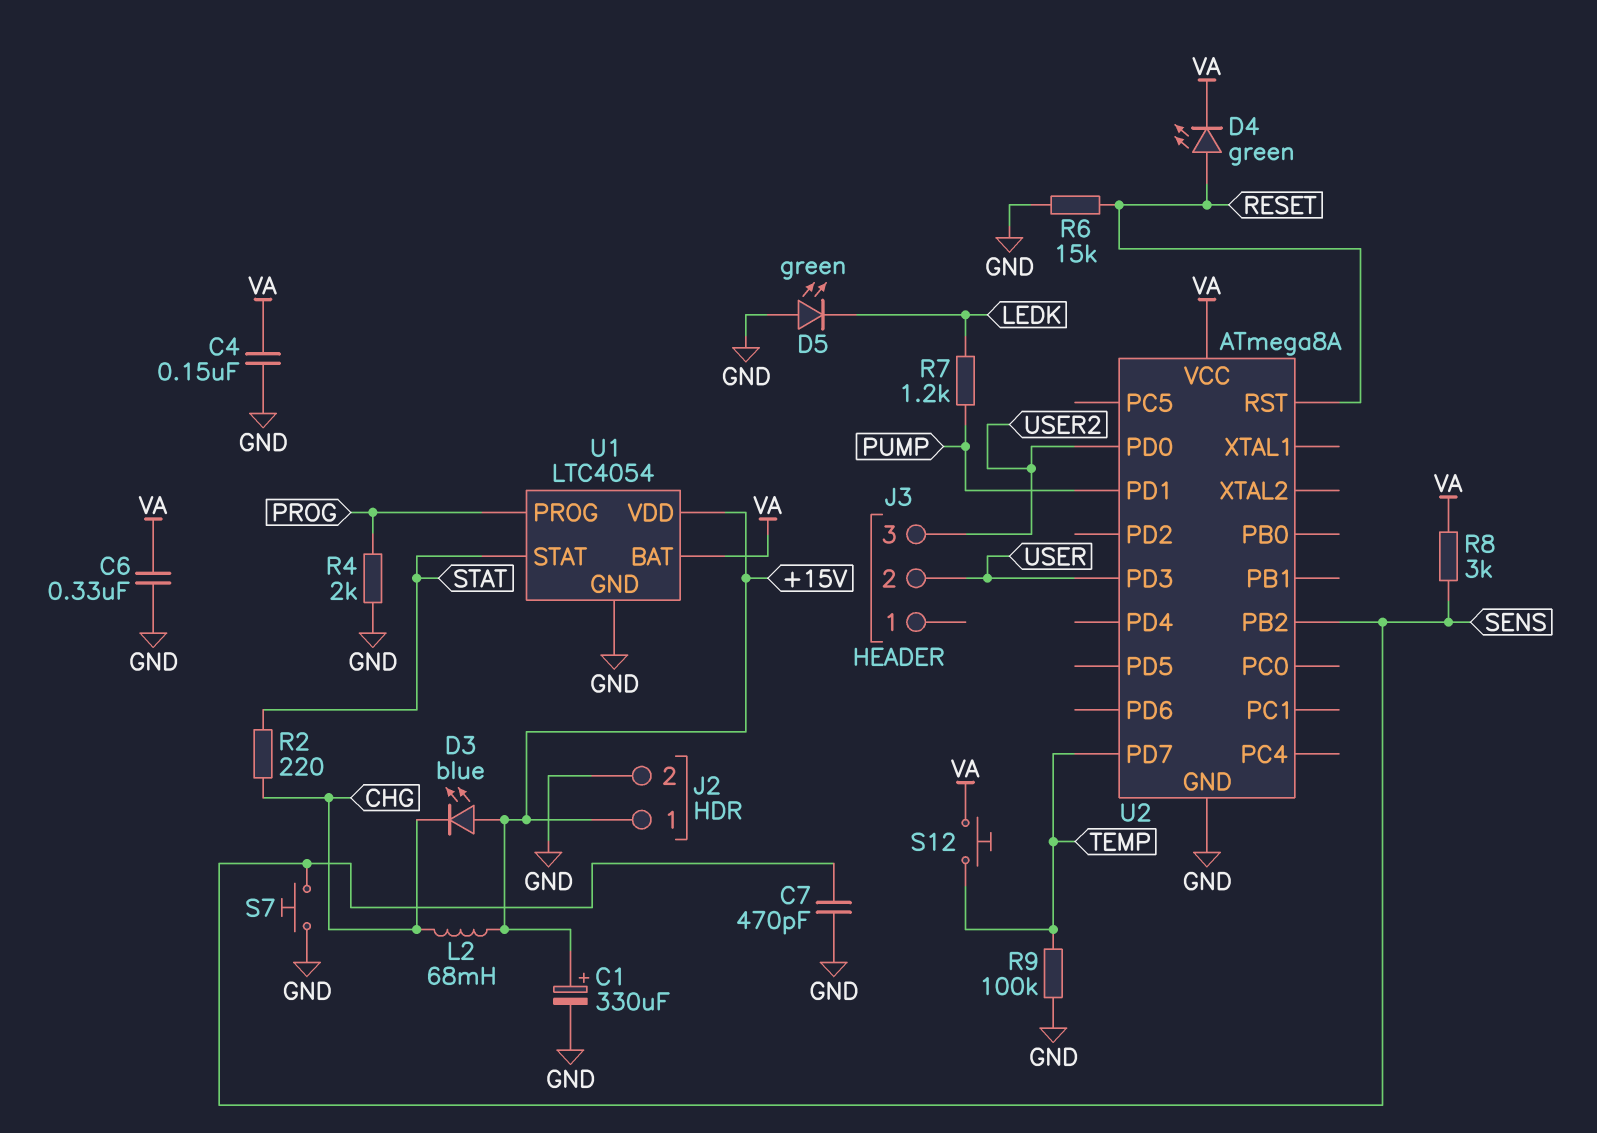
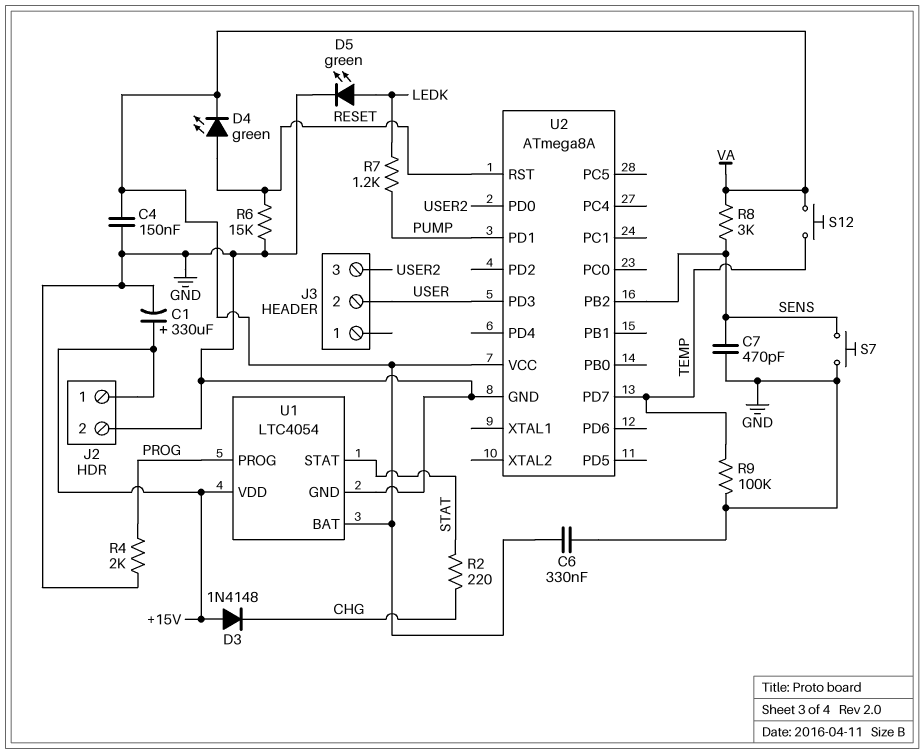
D3: LED blue (A +15V, K CHG) -> diode 1N4148 (A +15V, K CHG)
D5: LED green (A GND, K LEDK) -> LED green (A LEDK, K GND)
L2: 68mH (+15V, CHG) -> none

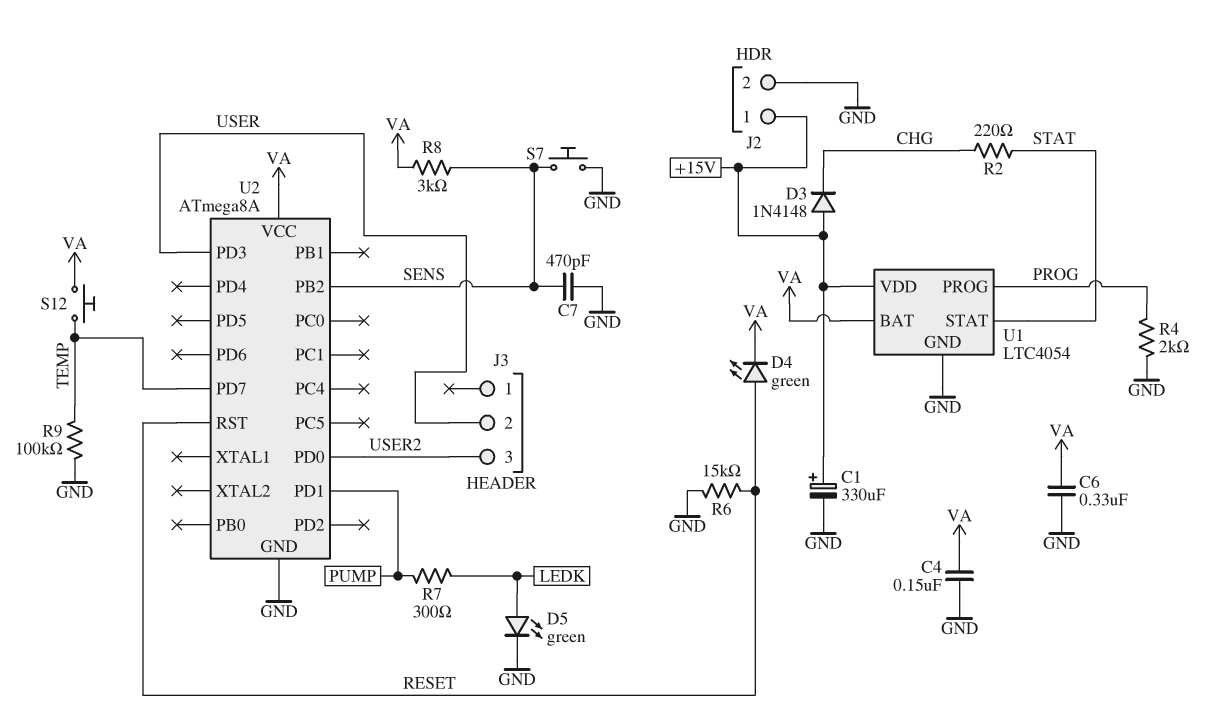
R7: 1.2k (LEDK, PUMP) -> 300 (LEDK, PUMP)

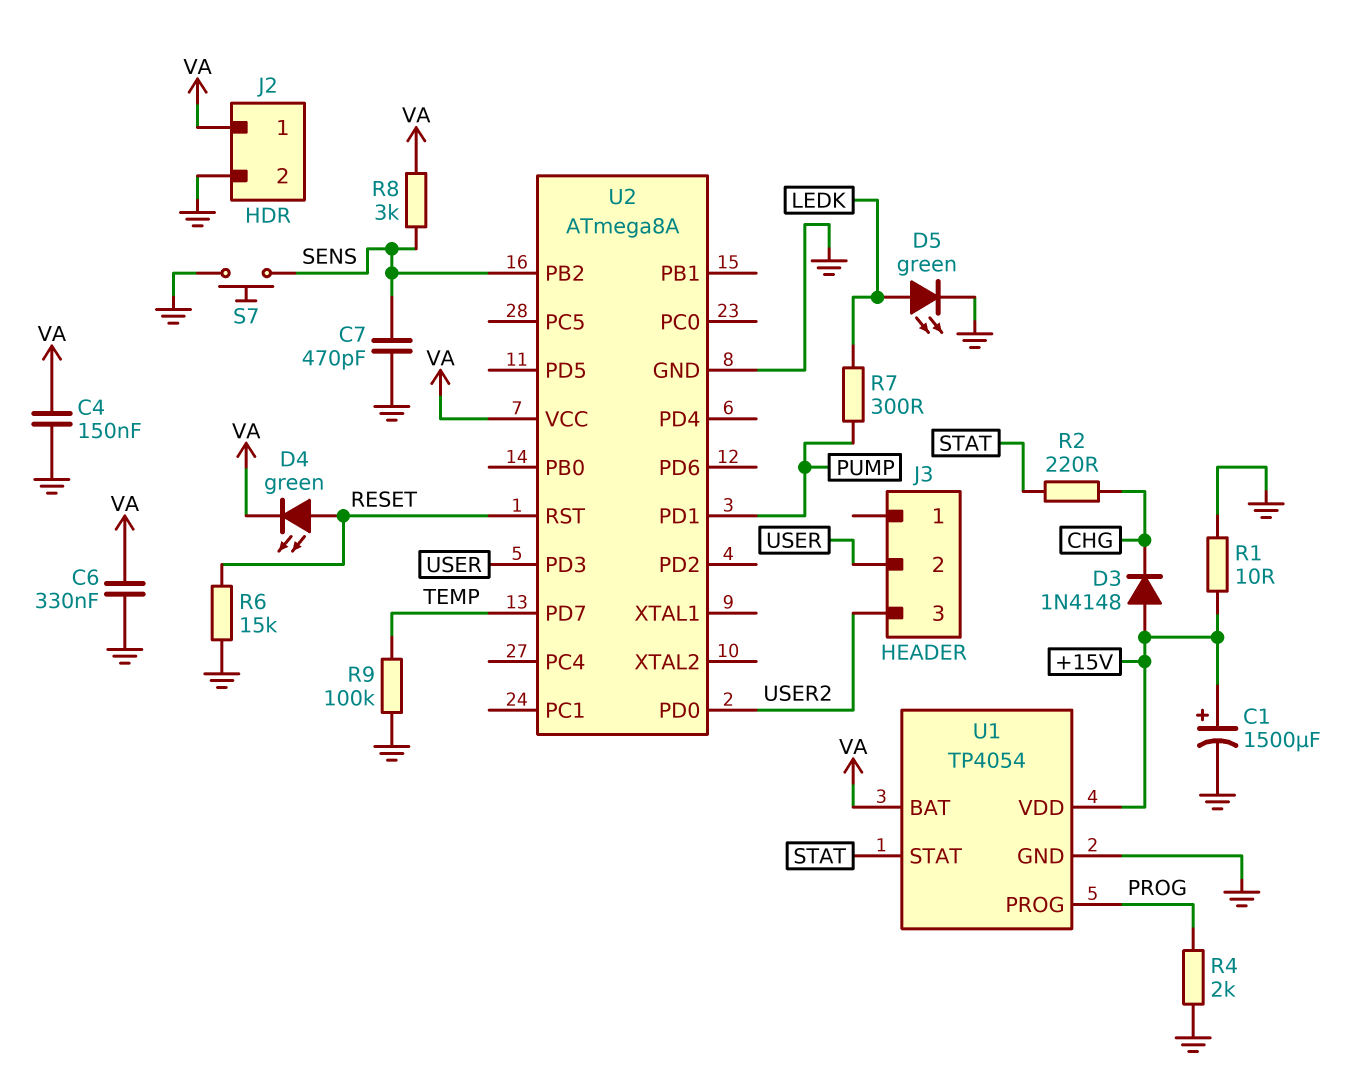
C1: 330uF (plus +15V, minus GND) -> 1500uF (plus +15V, minus GND)
J2 pin 1: +15V -> VA
R1: none -> 10 (+15V, GND)
S12: button (TEMP, VA) -> none
U1: LTC4054 -> TP4054

